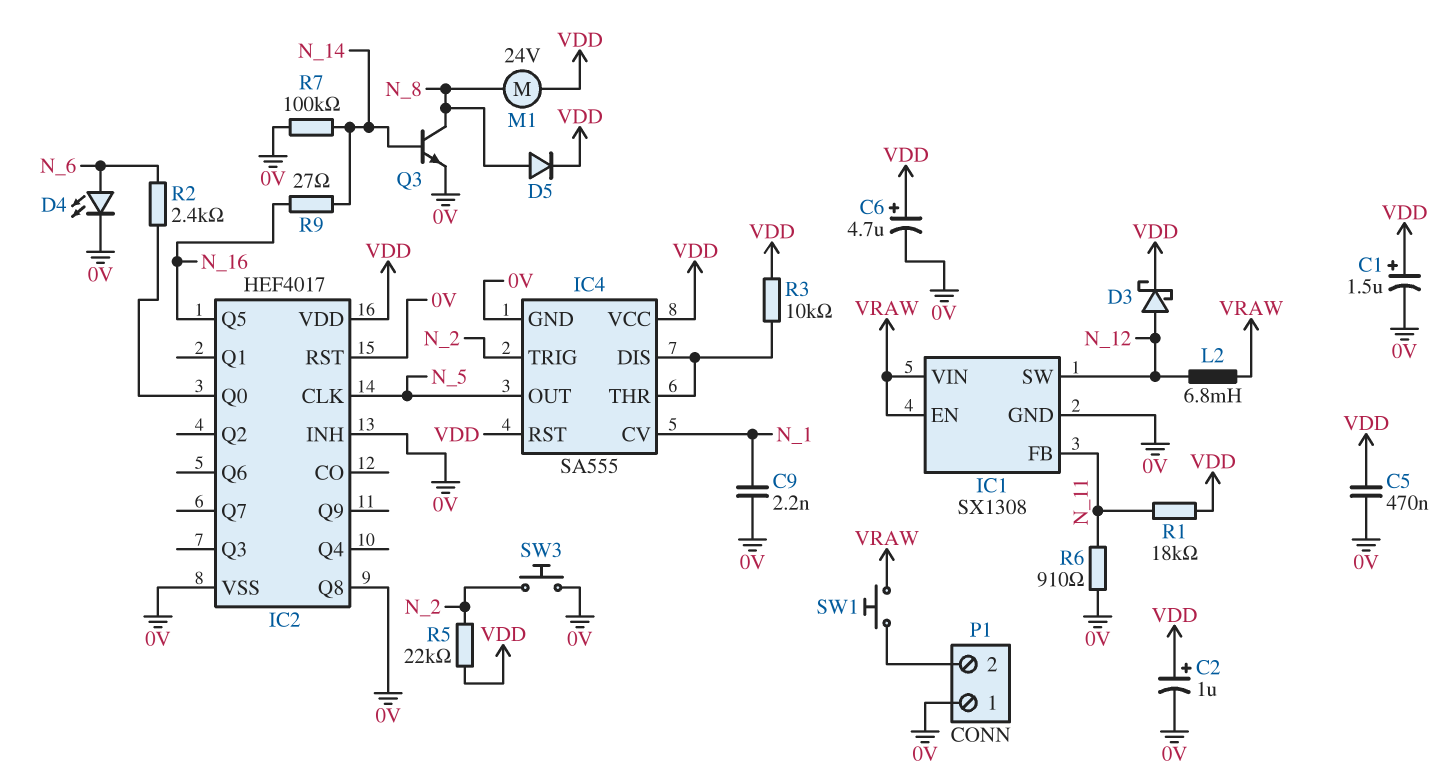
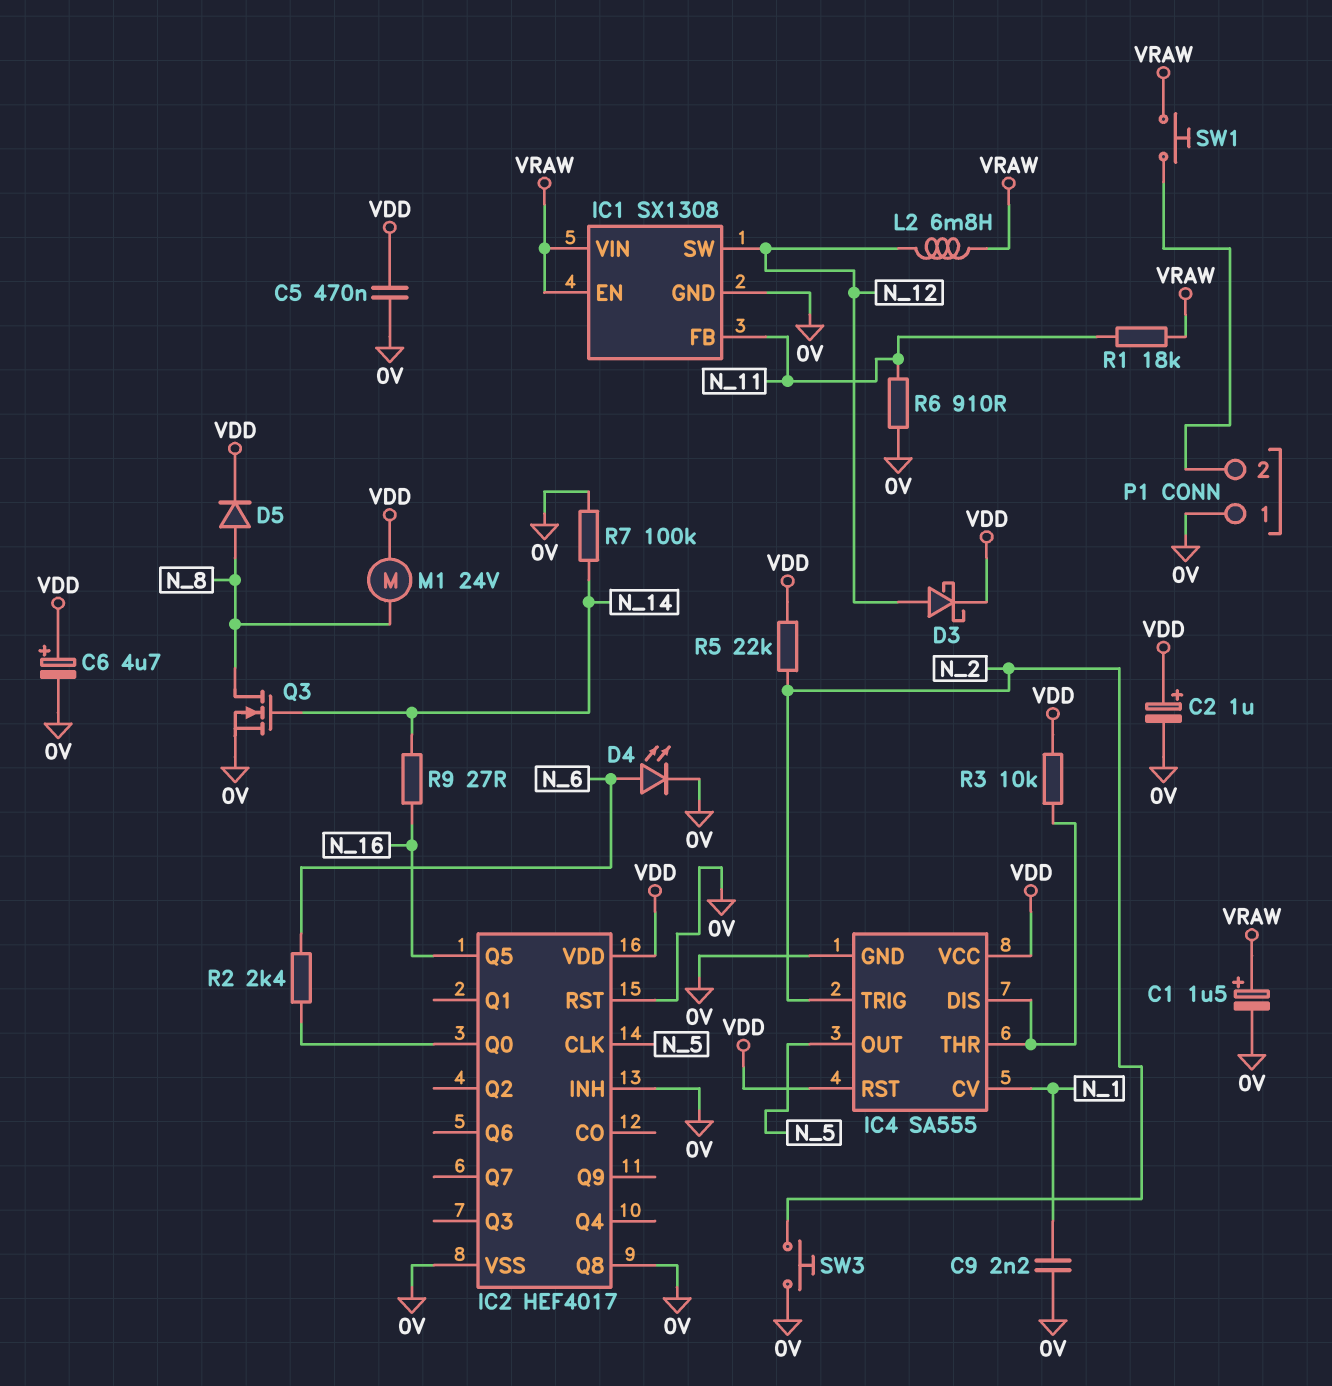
C1: 1.5uF (plus VDD, minus 0V) -> 1.5uF (plus VRAW, minus 0V)
Q3: NPN (B N_14, C N_8, E 0V) -> NMOS (G N_14, D N_8, S 0V)
R1: 18k (N_11, VDD) -> 18k (N_11, VRAW)

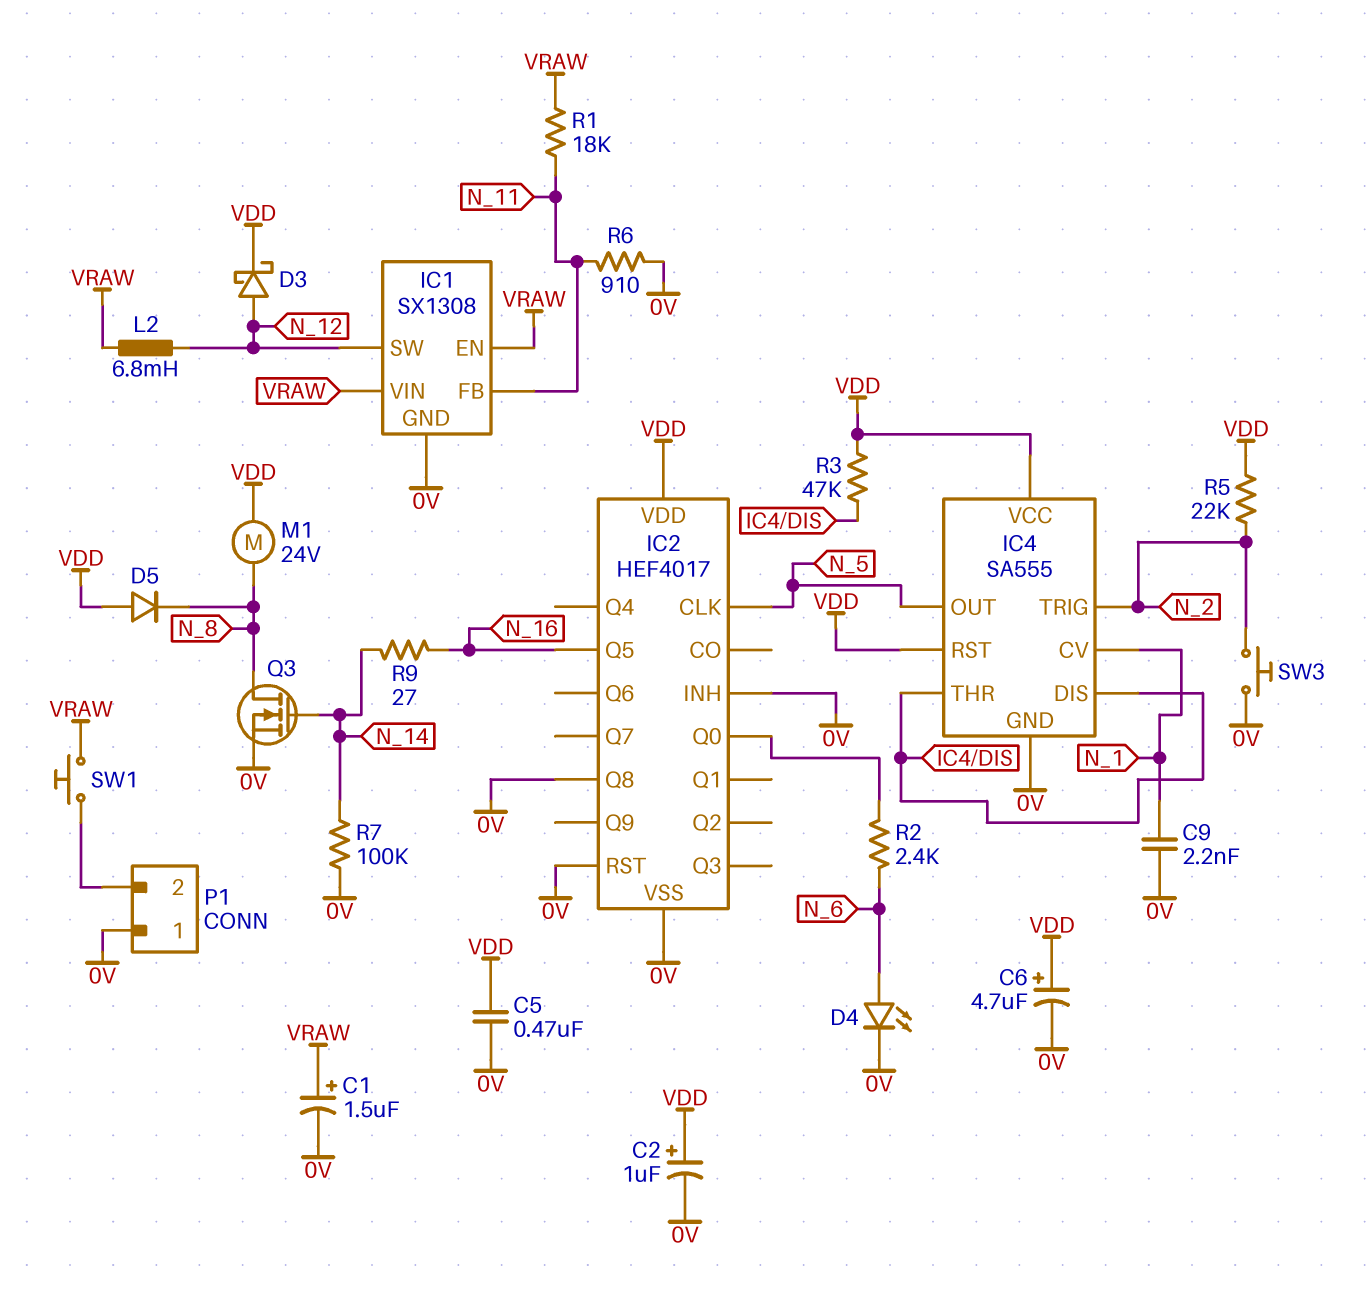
D5: diode (A N_8, K VDD) -> diode (A VDD, K N_8)
R3: 10k (IC4/DIS, VDD) -> 47k (IC4/DIS, VDD)

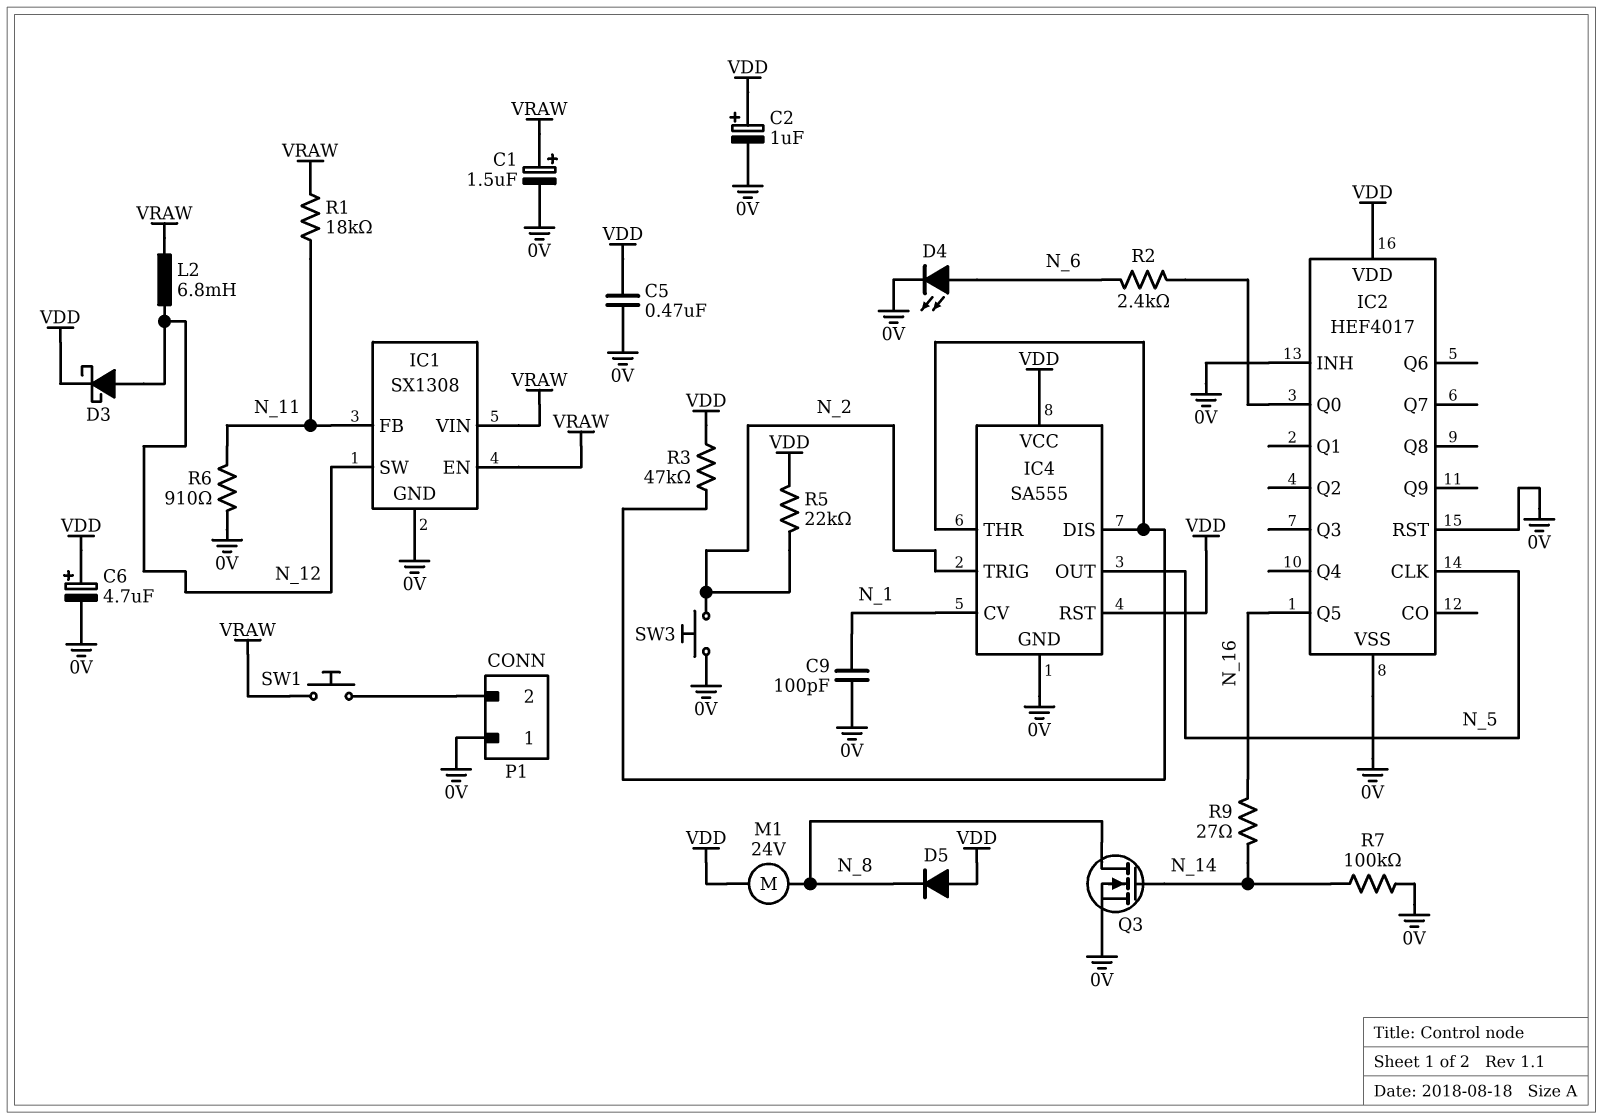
C9: 2.2nF (0V, N_1) -> 100pF (0V, N_1)
IC2 pin Q8: 0V -> none

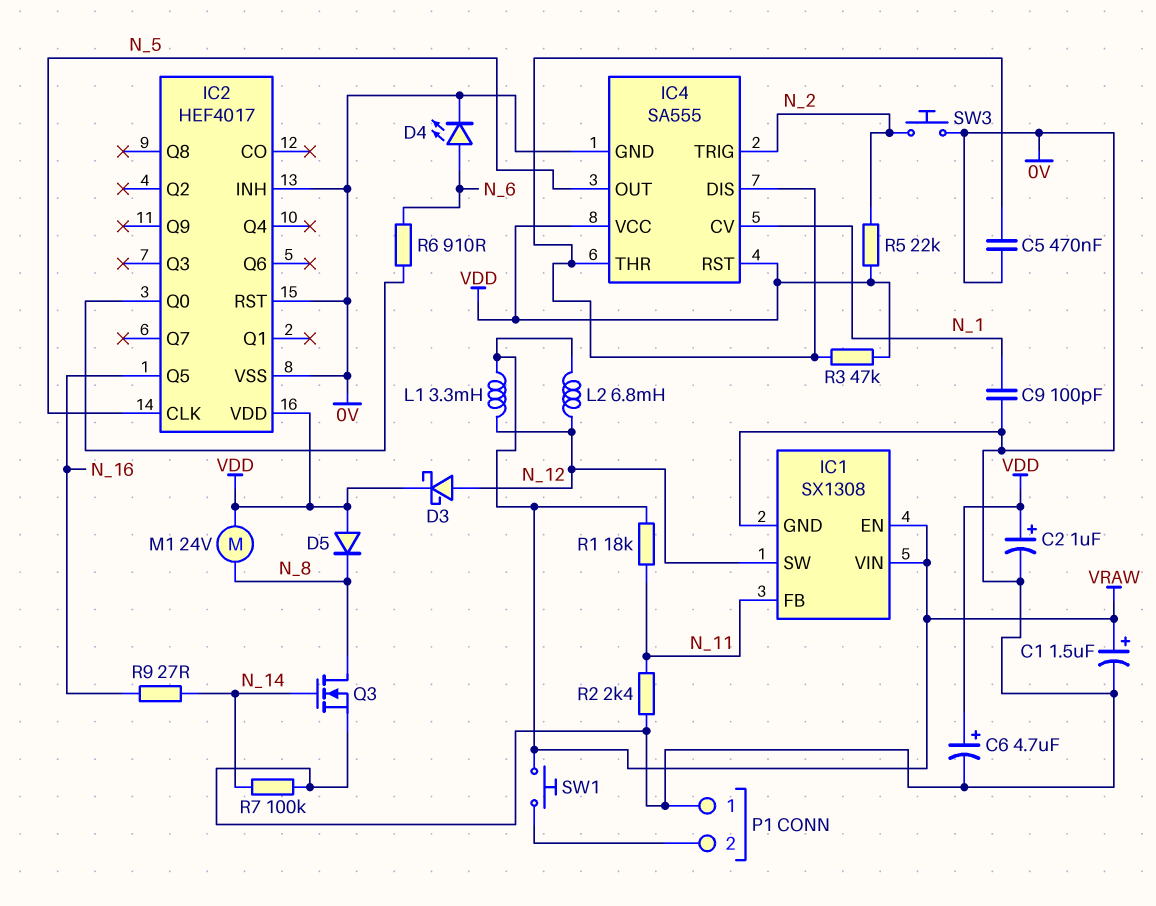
C5: 470nF (0V, VDD) -> 470nF (0V, IC4/DIS)
L1: none -> 3.3mH (N_12, VRAW)
R2: 2.4k (IC2/Q0, N_6) -> 2.4k (0V, N_11)
R6: 910 (0V, N_11) -> 910 (IC2/Q0, N_6)

